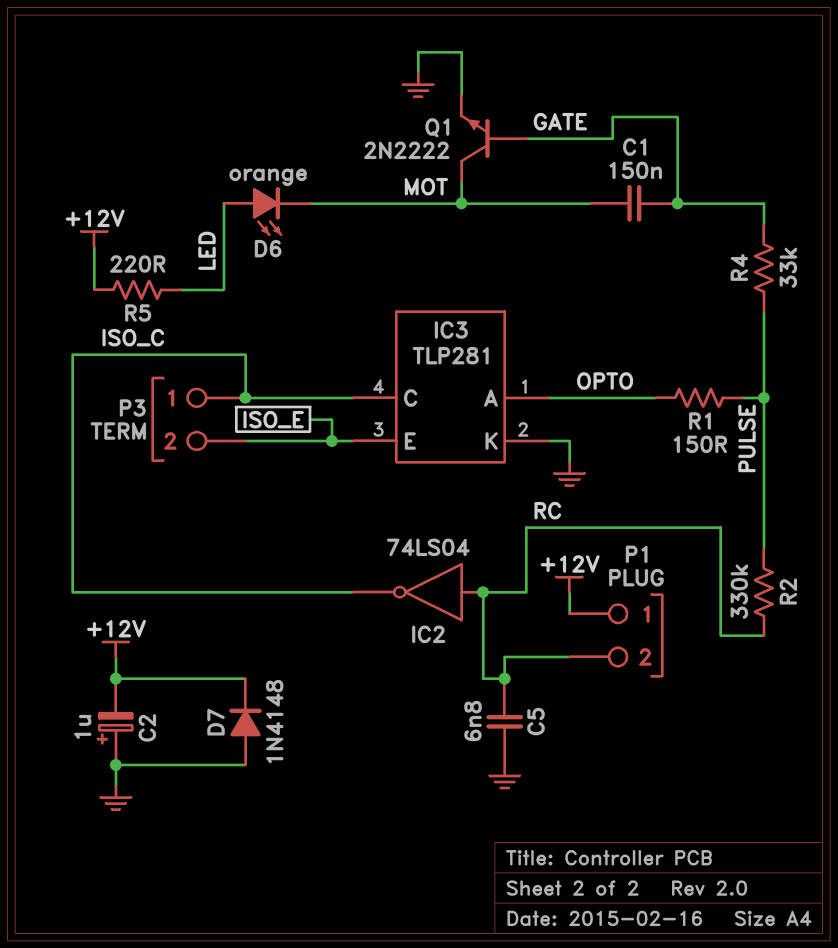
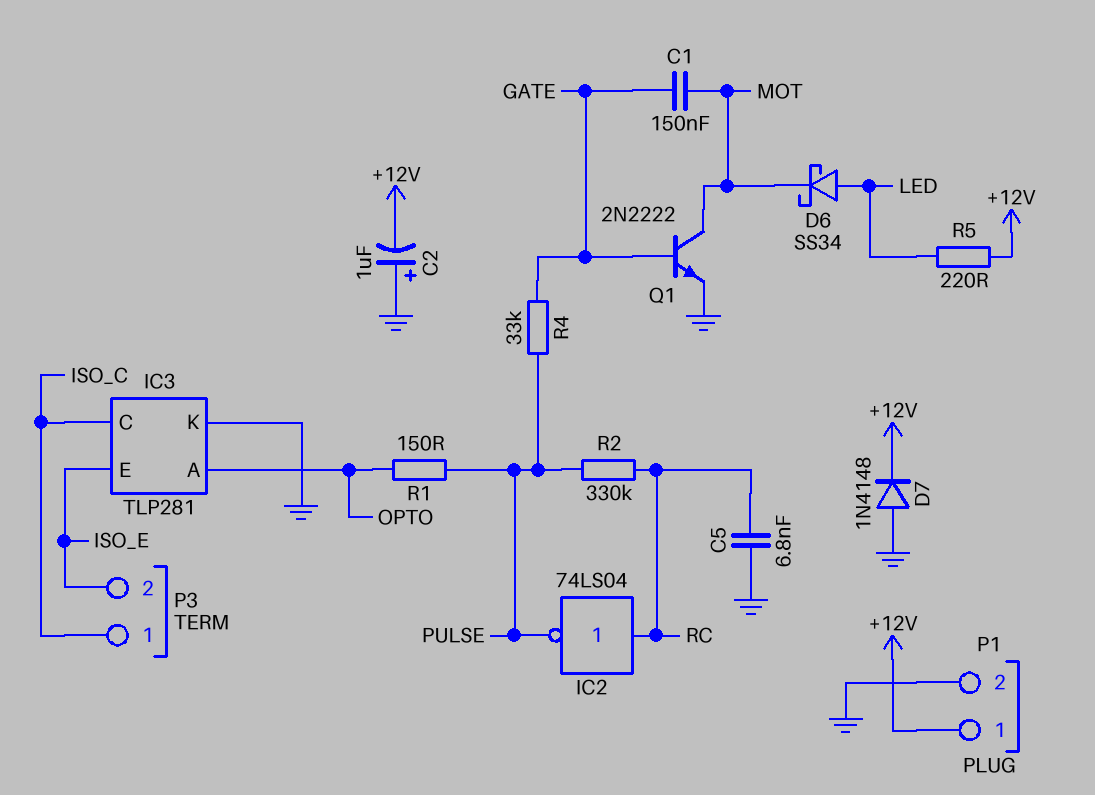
D6: LED orange (A LED, K MOT) -> schottky SS34 (A LED, K MOT)
IC2: NOT 74LS04 (in RC, out ISO_C) -> NOT 74LS04 (in RC, out PULSE)
P1 pin 2: RC -> GND

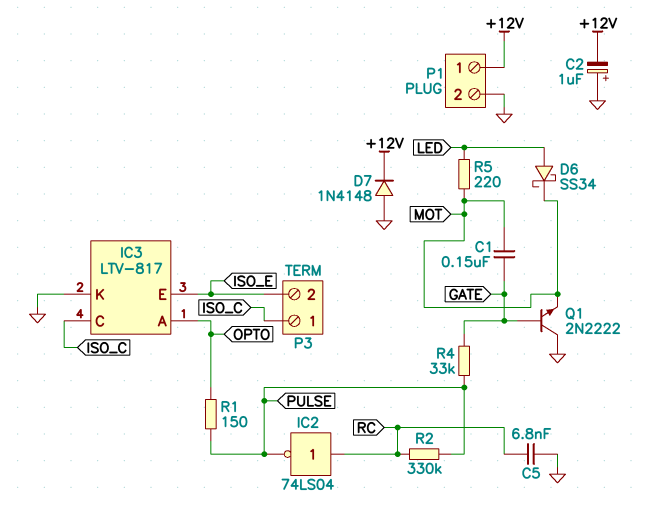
IC3: TLP281 -> LTV-817
Q1: NPN 2N2222 (B GATE, C MOT, E GND) -> NPN 2N2222 (B GATE, C GND, E MOT)
R5: 220 (+12V, LED) -> 220 (LED, MOT)

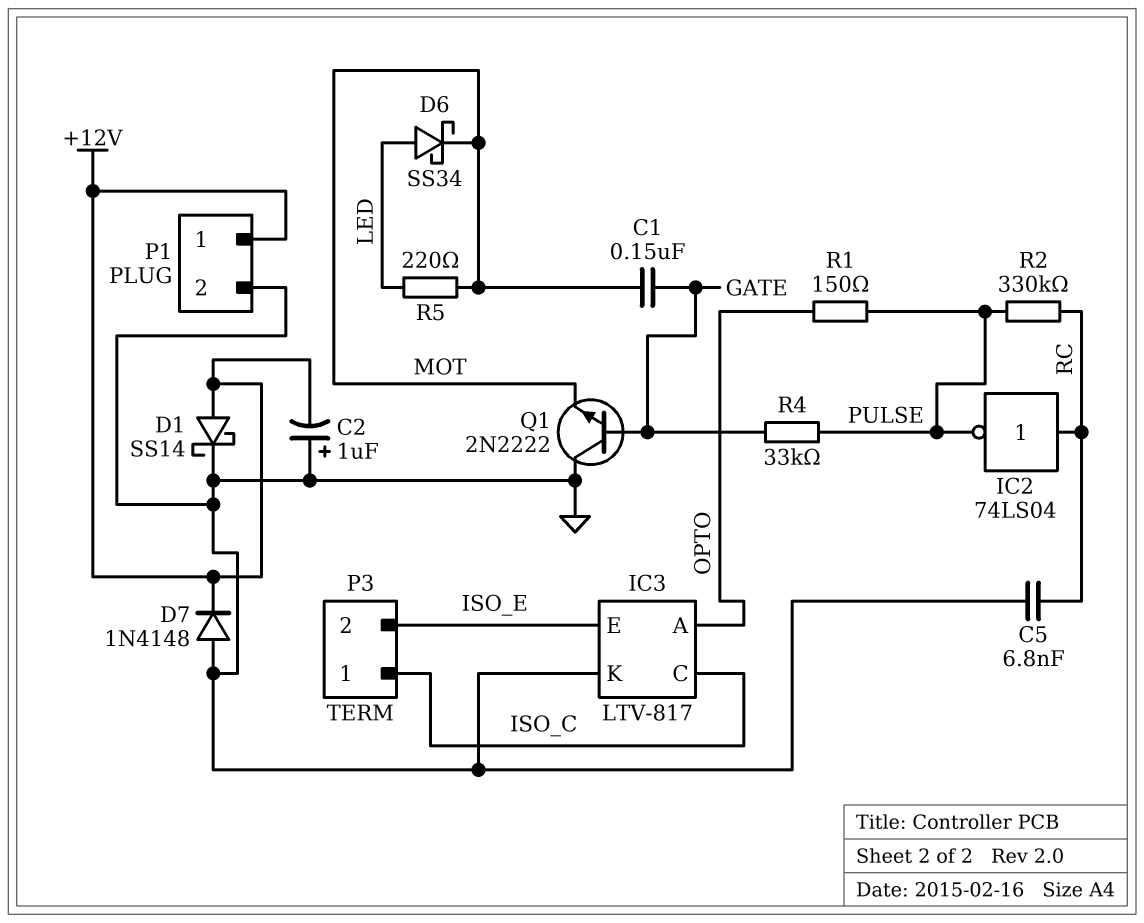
D1: none -> schottky SS14 (A +12V, K GND)

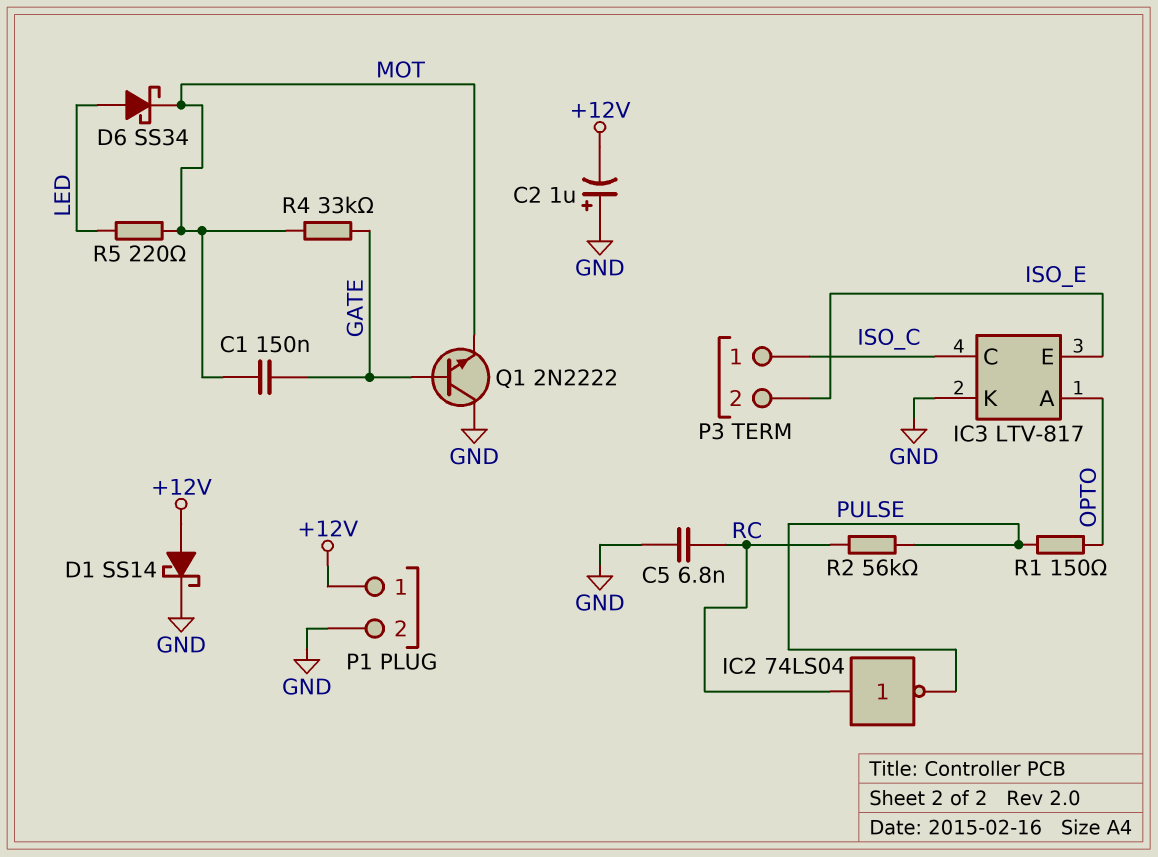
D7: diode 1N4148 (A GND, K +12V) -> none
R2: 330k (PULSE, RC) -> 56k (PULSE, RC)
R4: 33k (GATE, PULSE) -> 33k (GATE, MOT)

